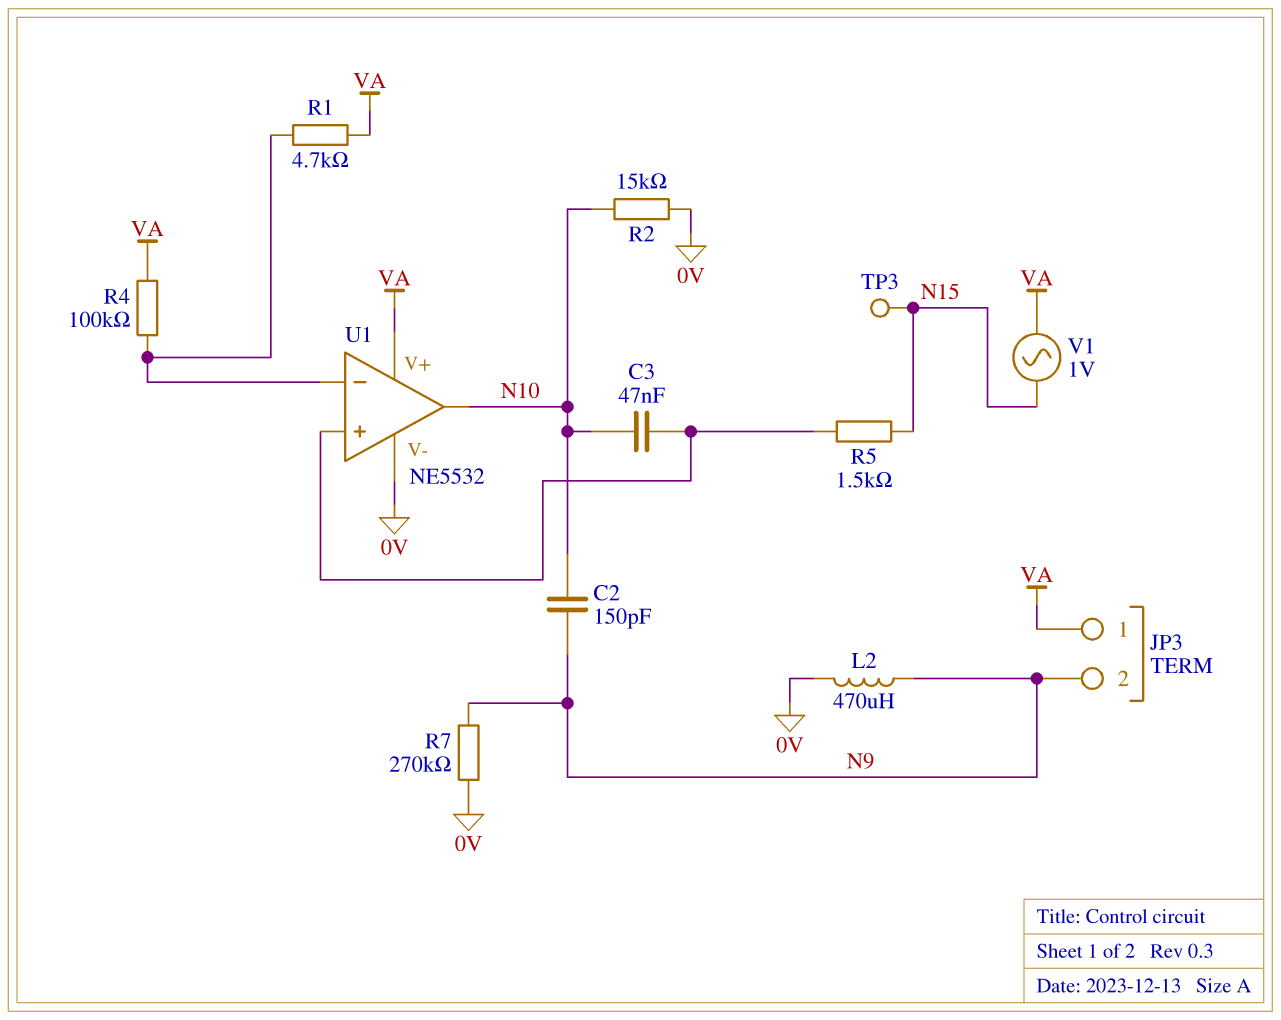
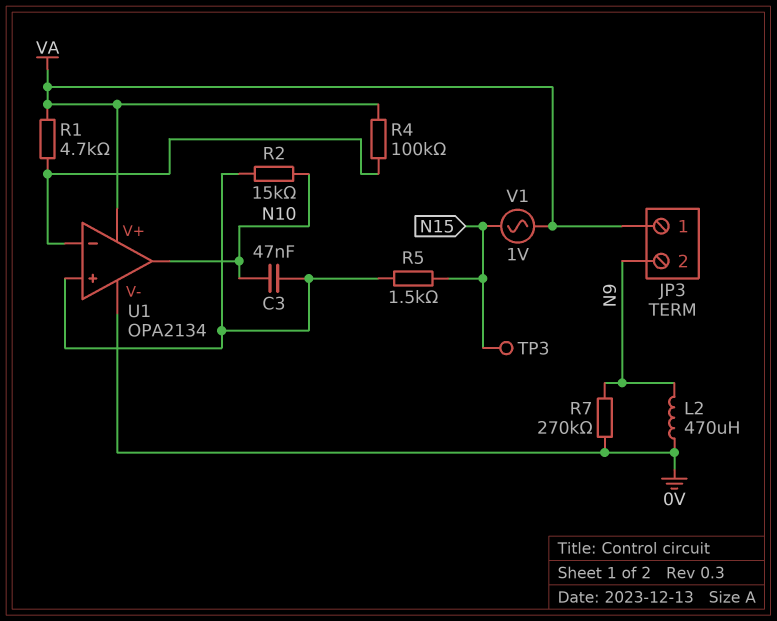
C2: 150pF (N9, N10) -> none
R2: 15k (0V, N10) -> 15k (N10, U1/in+)
U1: NE5532 -> OPA2134

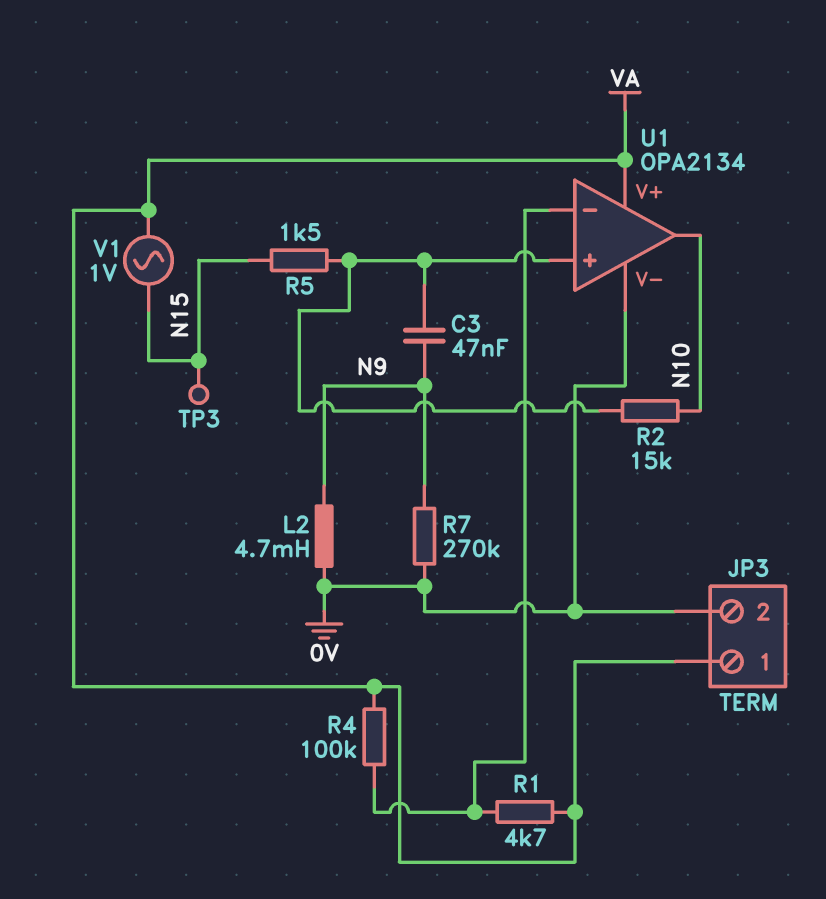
C3: 47nF (N10, U1/in+) -> 47nF (N9, U1/in+)
JP3 pin 2: N9 -> 0V
L2: 470uH (0V, N9) -> 4.7mH (0V, N9)

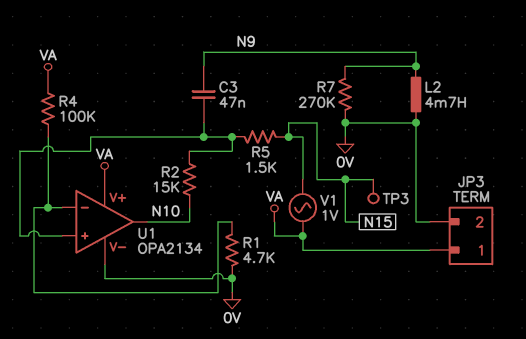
R1: 4.7k (U1/in-, VA) -> 4.7k (0V, U1/in-)

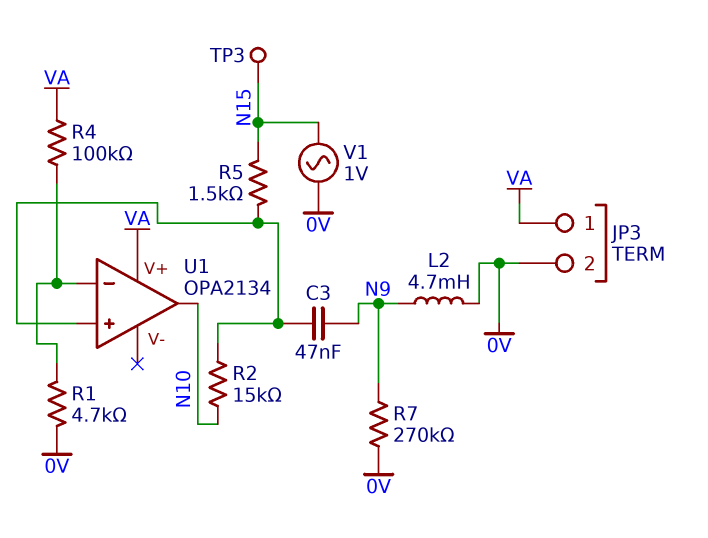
U1 pin V-: 0V -> none
V1: AC 1V (N15, VA) -> AC 1V (0V, N15)

